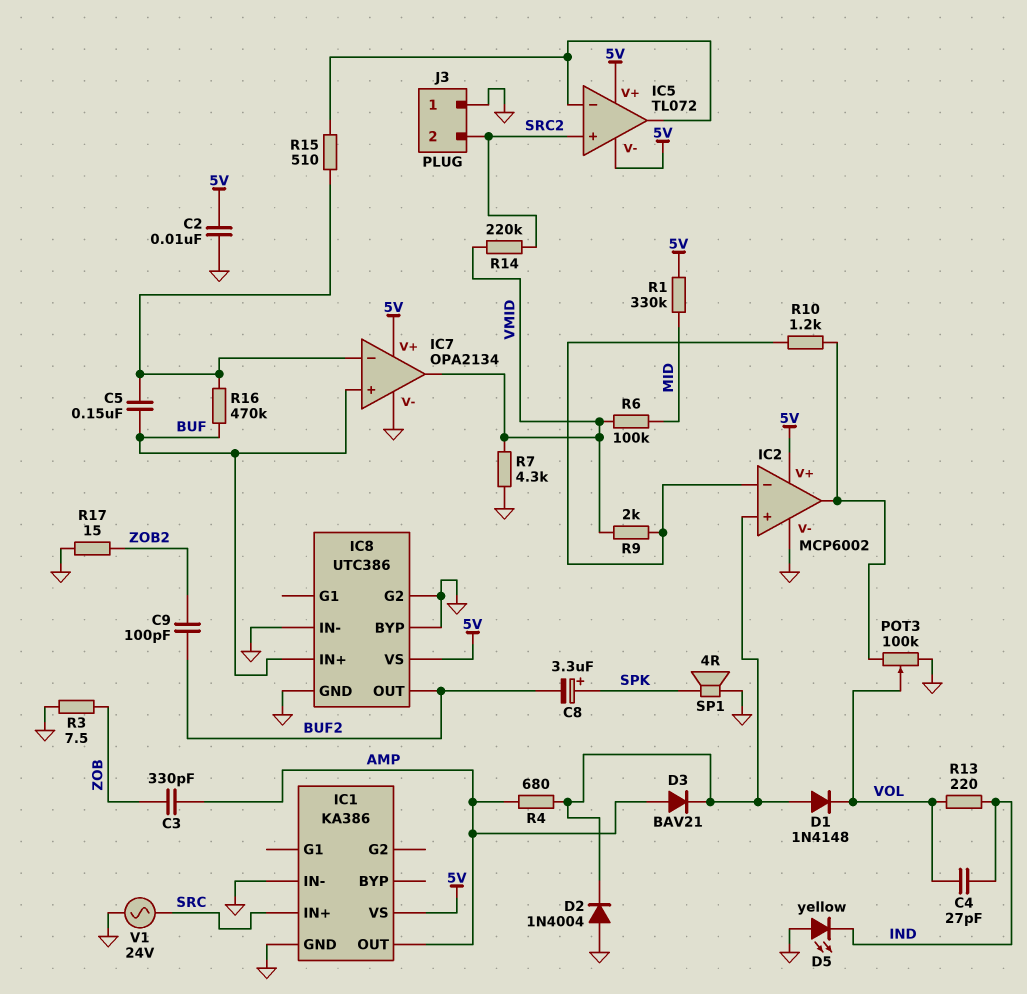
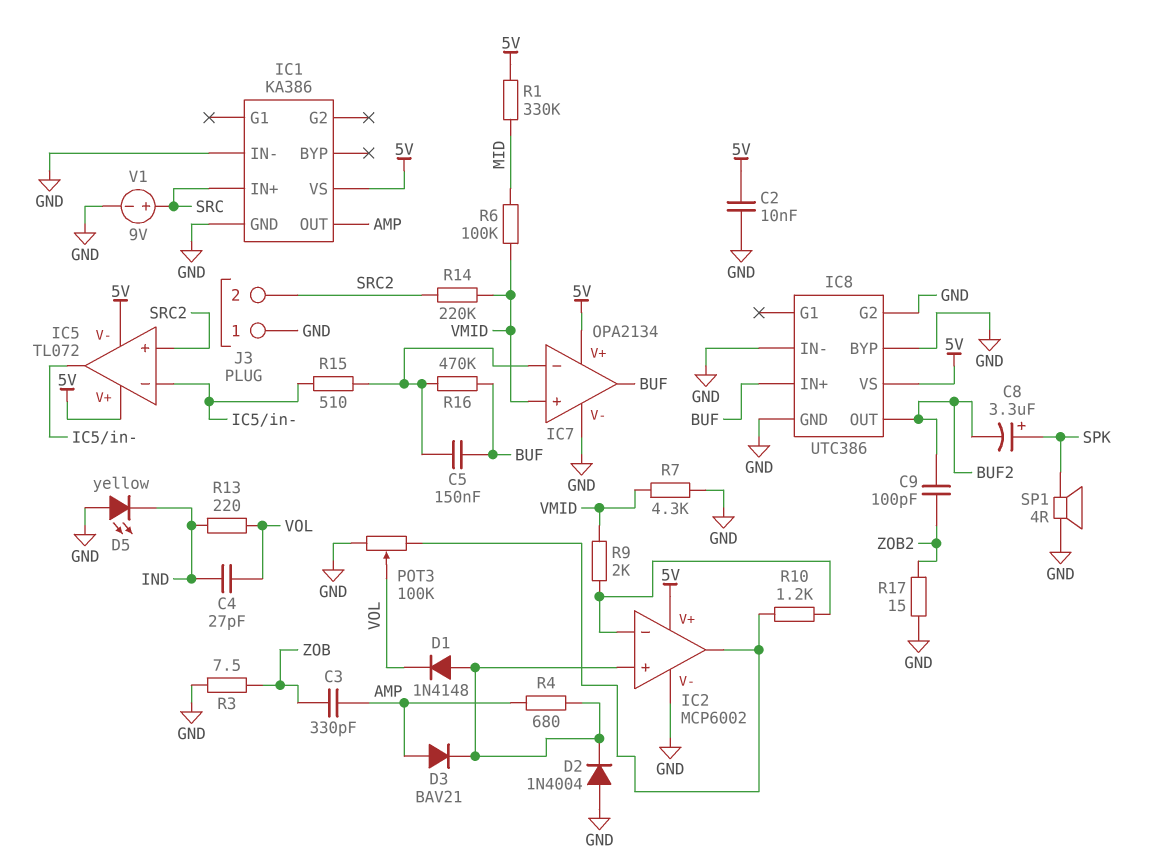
IC7 pin in+: BUF -> VMID
IC7 pin out: VMID -> BUF
V1: AC 24V (GND, SRC) -> 9V (plus SRC, minus GND)

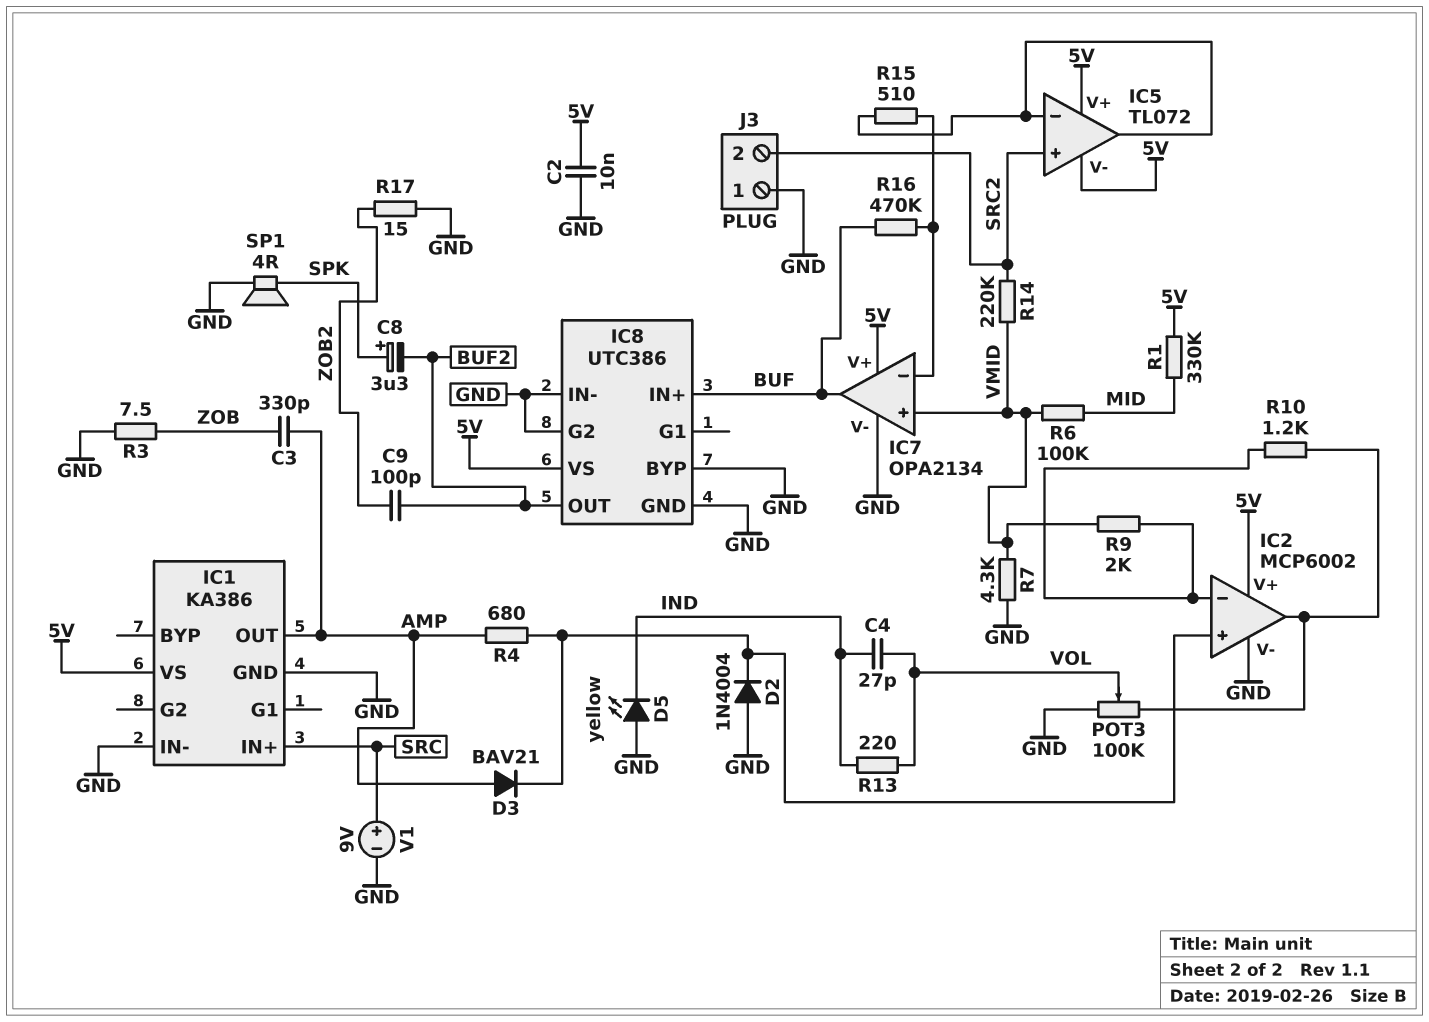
C5: 150nF (BUF, IC7/in-) -> none
D1: diode 1N4148 (A IC2/in+, K VOL) -> none

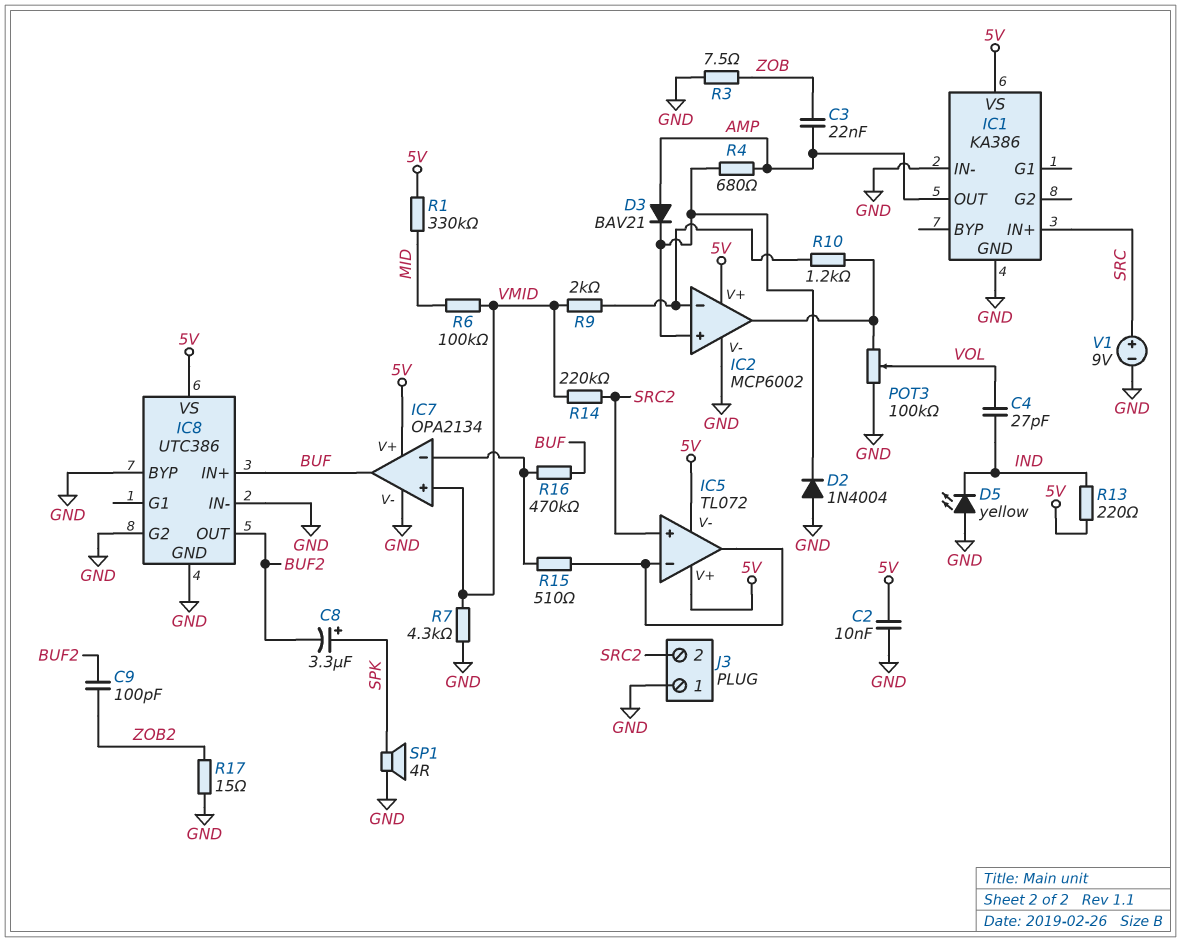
C3: 330pF (AMP, ZOB) -> 22nF (AMP, ZOB)
R13: 220 (IND, VOL) -> 220 (5V, IND)

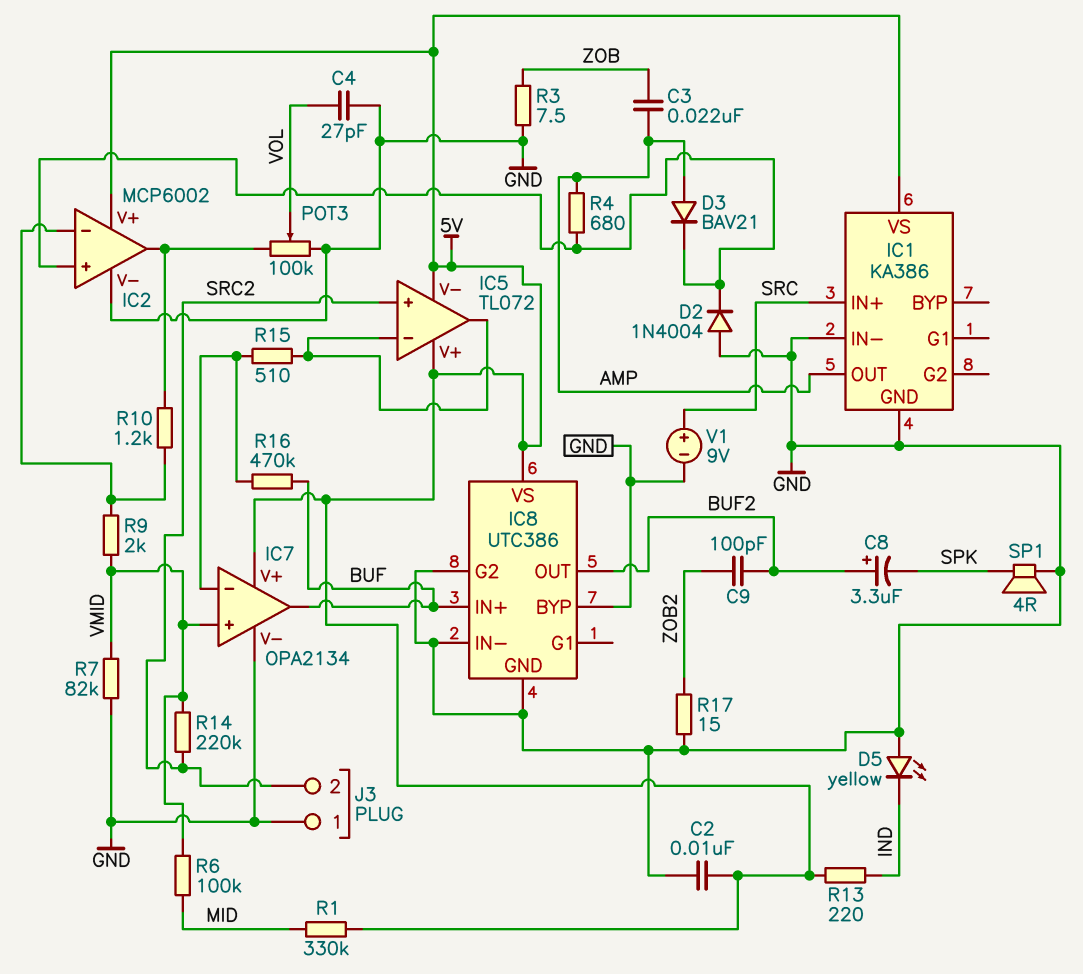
C4: 27pF (IND, VOL) -> 27pF (GND, VOL)
C8: 3.3uF (plus SPK, minus BUF2) -> 3.3uF (plus BUF2, minus SPK)
R7: 4.3k (GND, VMID) -> 82k (GND, VMID)

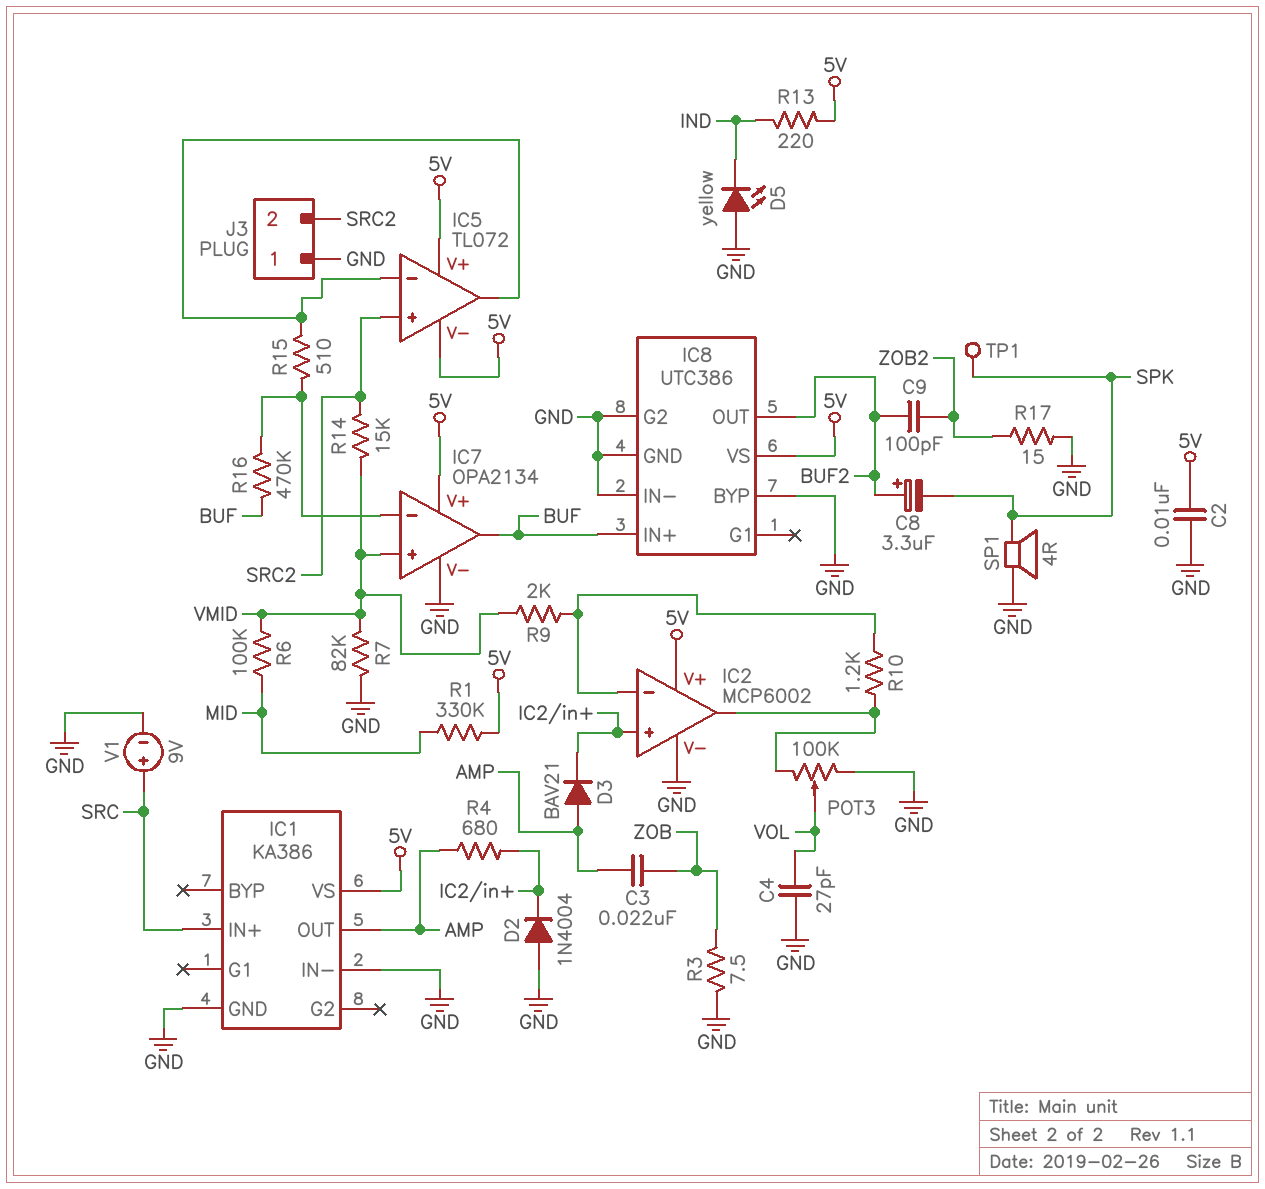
R14: 220k (SRC2, VMID) -> 15k (SRC2, VMID)
TP1: none -> test point (SPK)

